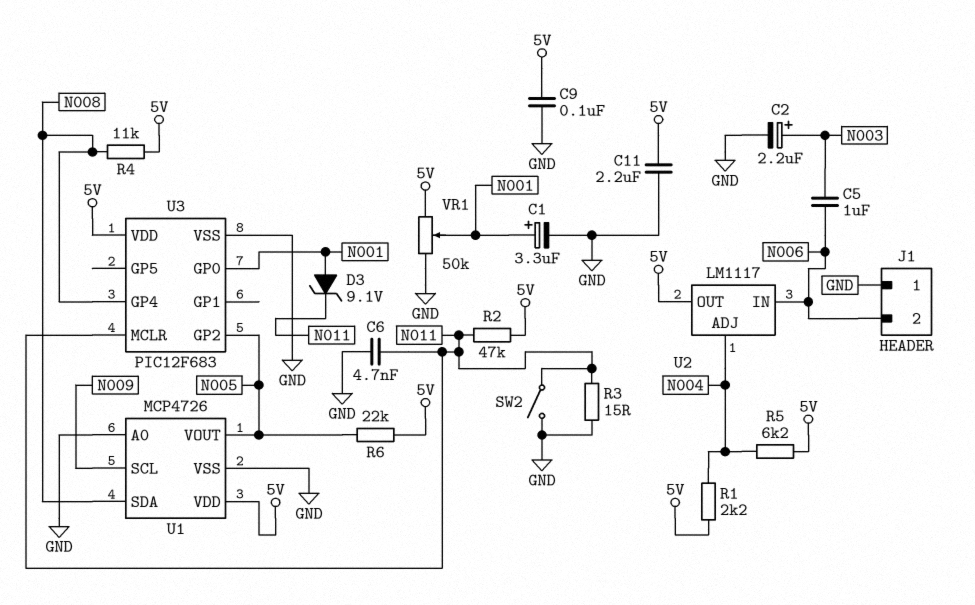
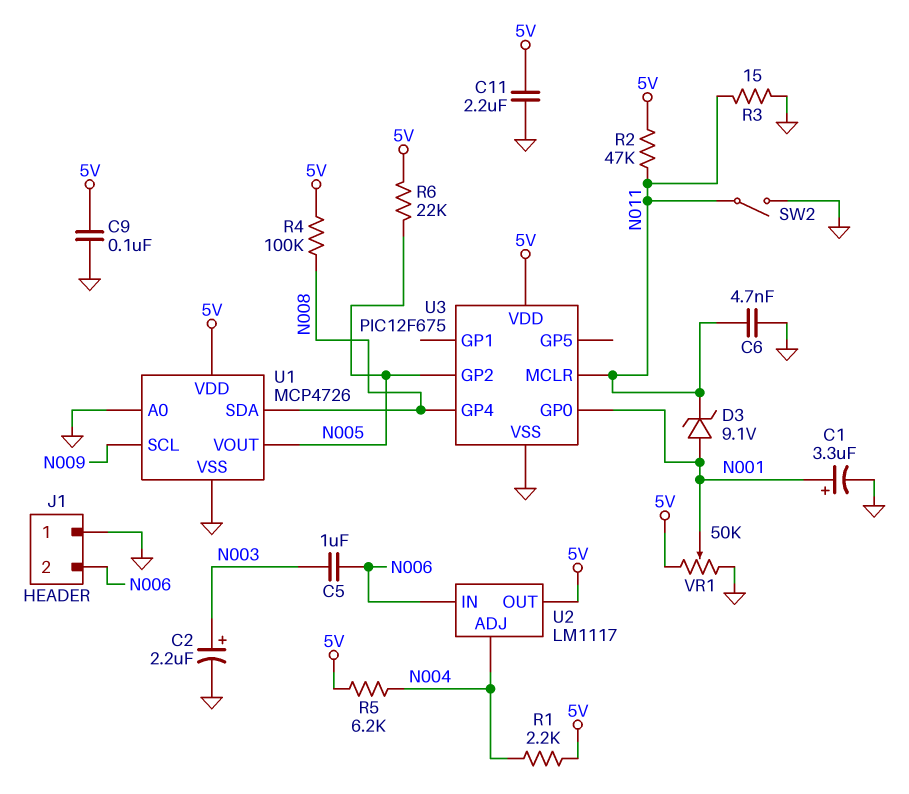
R4: 11k (5V, N008) -> 100k (5V, N008)
U3: PIC12F683 -> PIC12F675

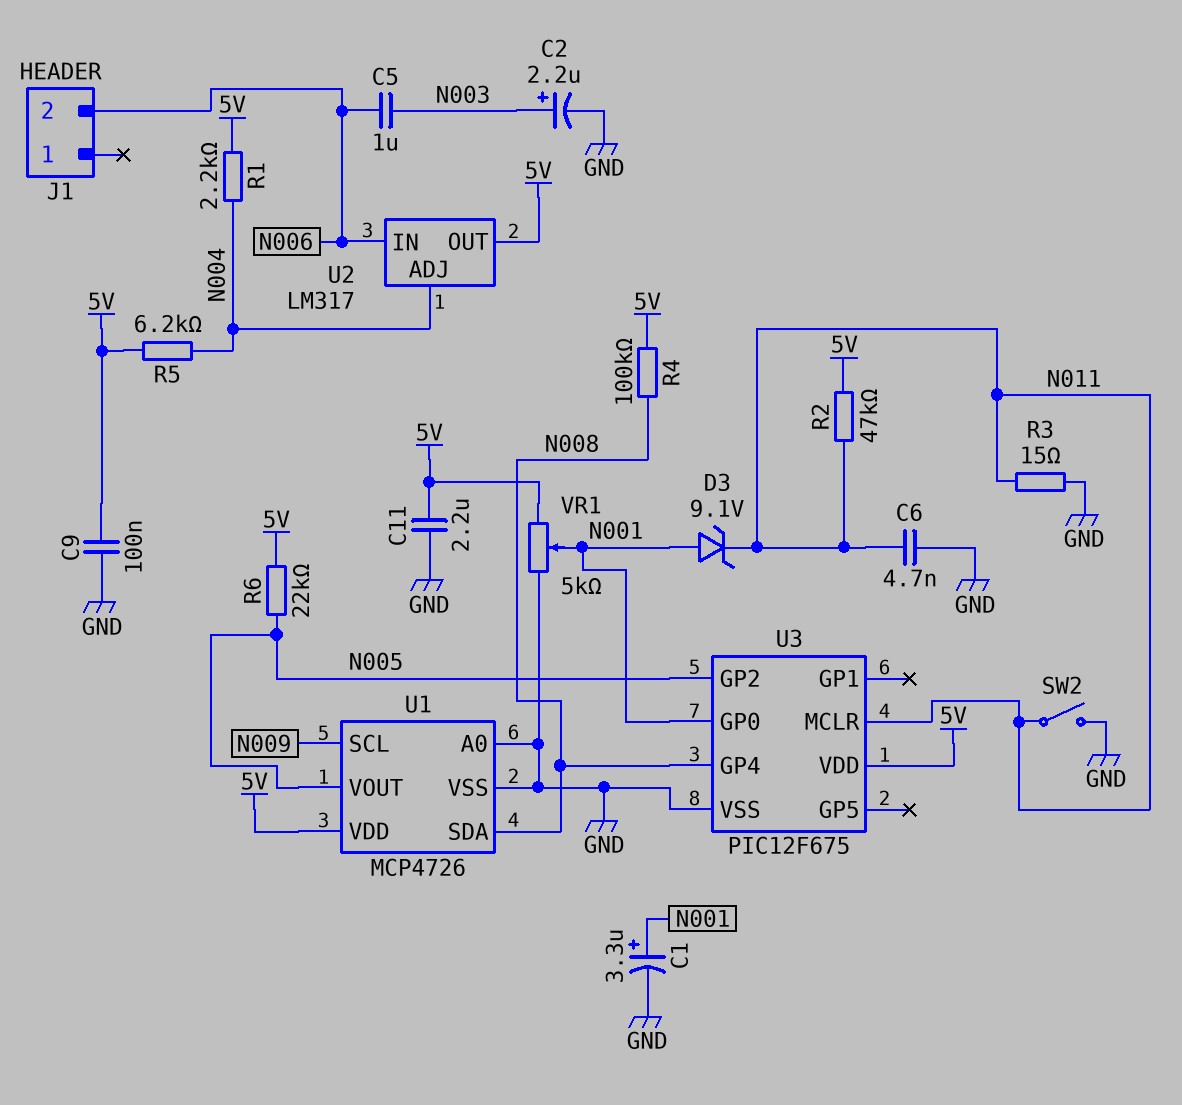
J1 pin 1: GND -> none
U2: LM1117 -> LM317
VR1: 50k (5V, GND, wiper N001) -> 5k (5V, GND, wiper N001)

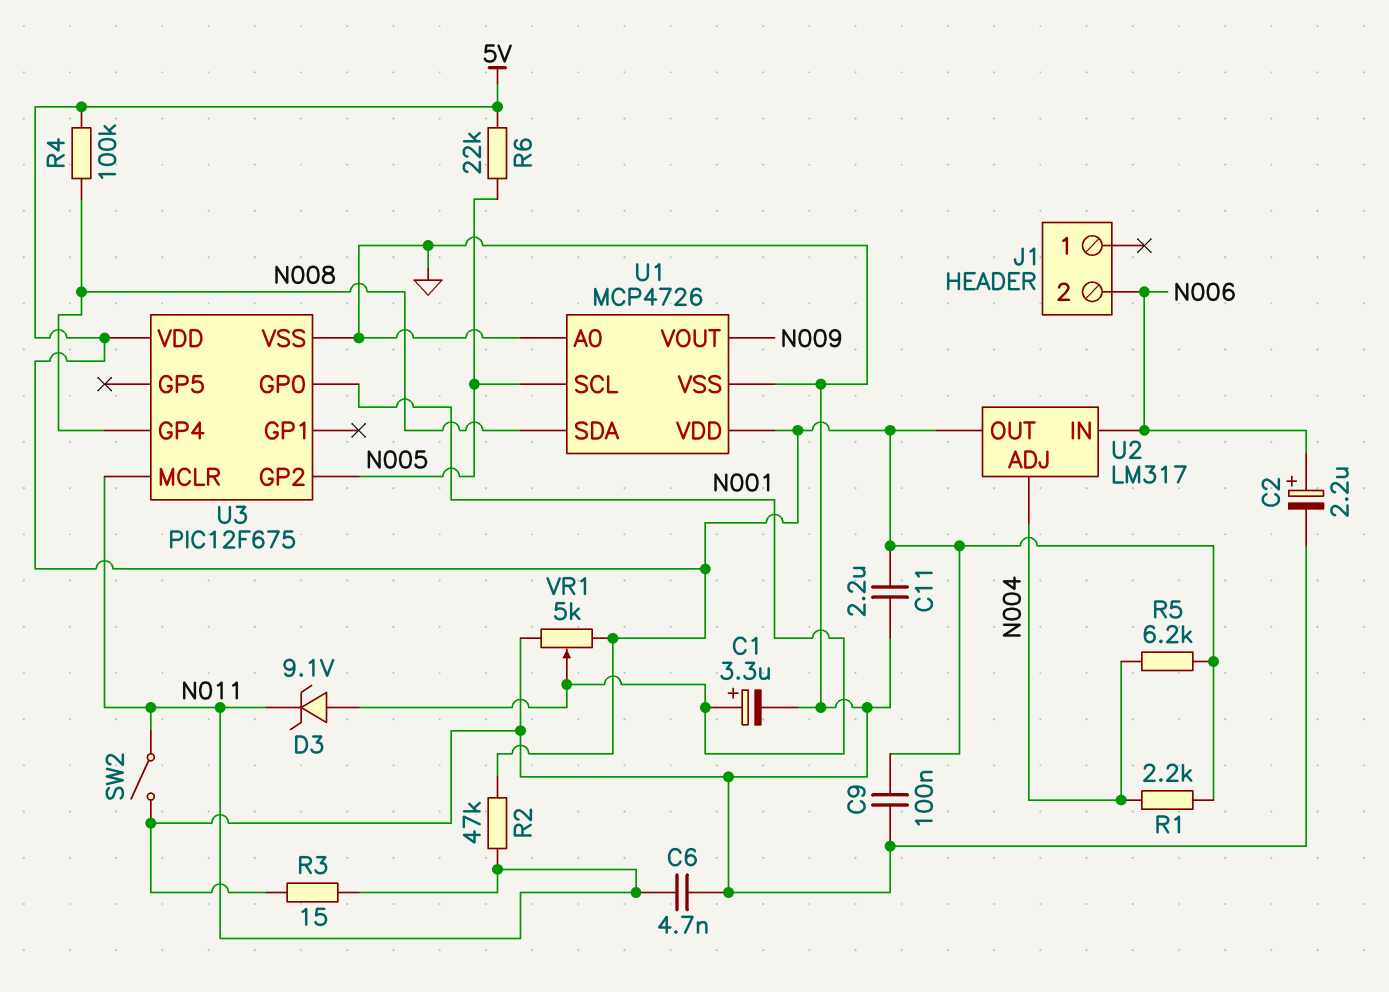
C2: 2.2uF (plus N003, minus GND) -> 2.2uF (plus N006, minus GND)
C5: 1uF (N003, N006) -> none
U1 pin SCL: N009 -> N005
U1 pin VOUT: N005 -> N009

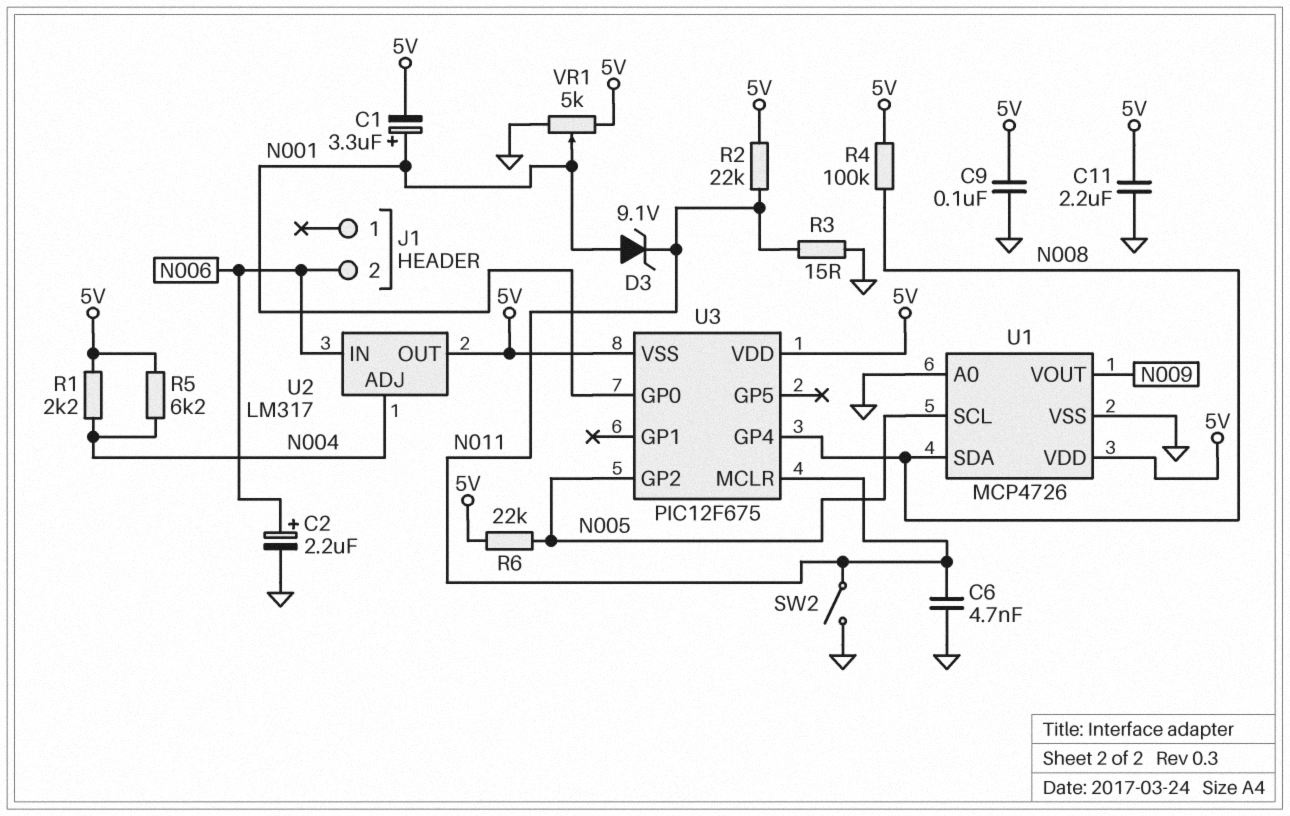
C1: 3.3uF (plus N001, minus GND) -> 3.3uF (plus N001, minus 5V)
R2: 47k (5V, N011) -> 22k (5V, N011)
U3 pin VSS: GND -> 5V

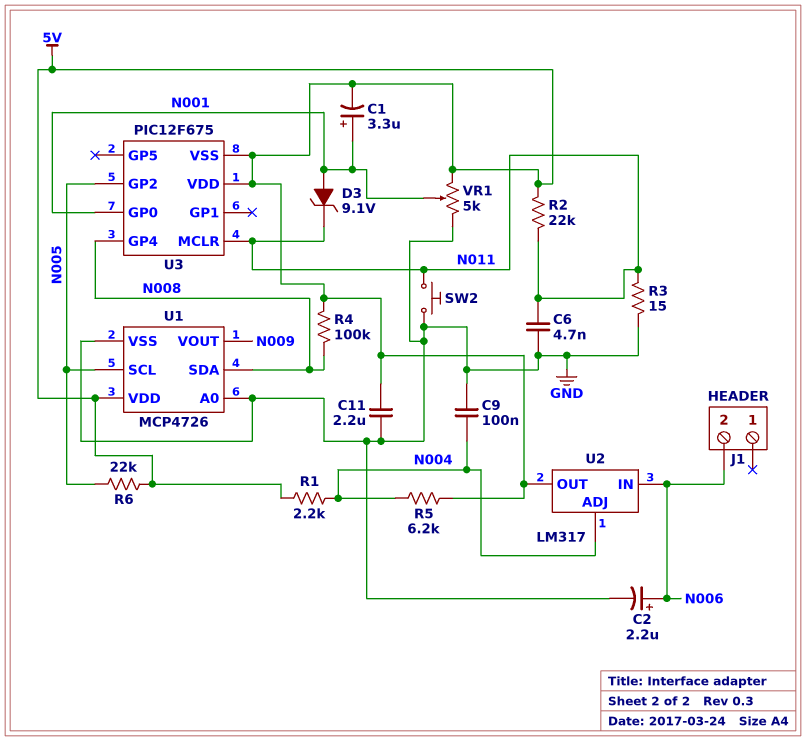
C9: 100nF (5V, GND) -> 100nF (GND, N004)
SW2: switch (GND, N011) -> button (GND, N011)

